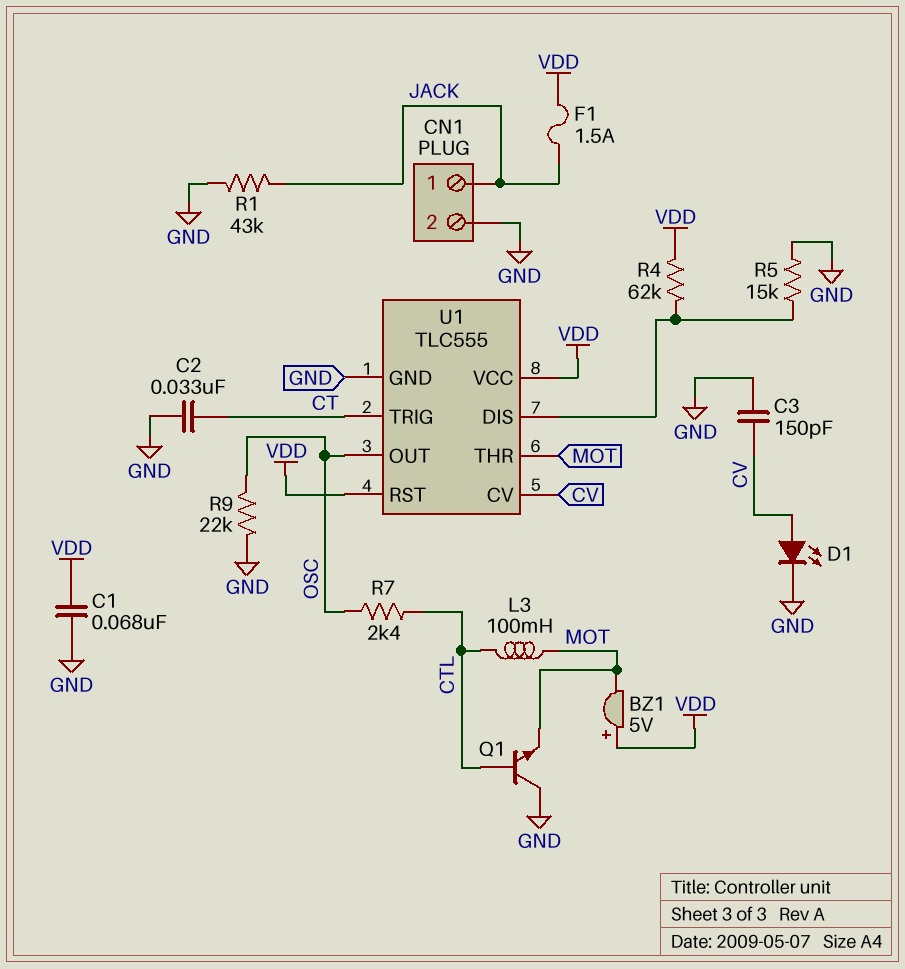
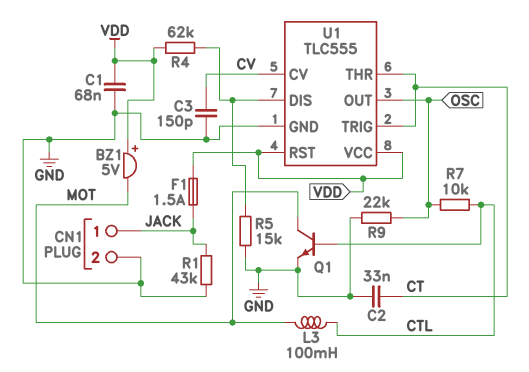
D1: LED (A CV, K GND) -> none
Q1: NPN (B CTL, C GND, E MOT) -> NPN (B CTL, C MOT, E GND)
R7: 2.4k (CTL, OSC) -> 10k (CTL, OSC)
U1 pin THR: MOT -> CT

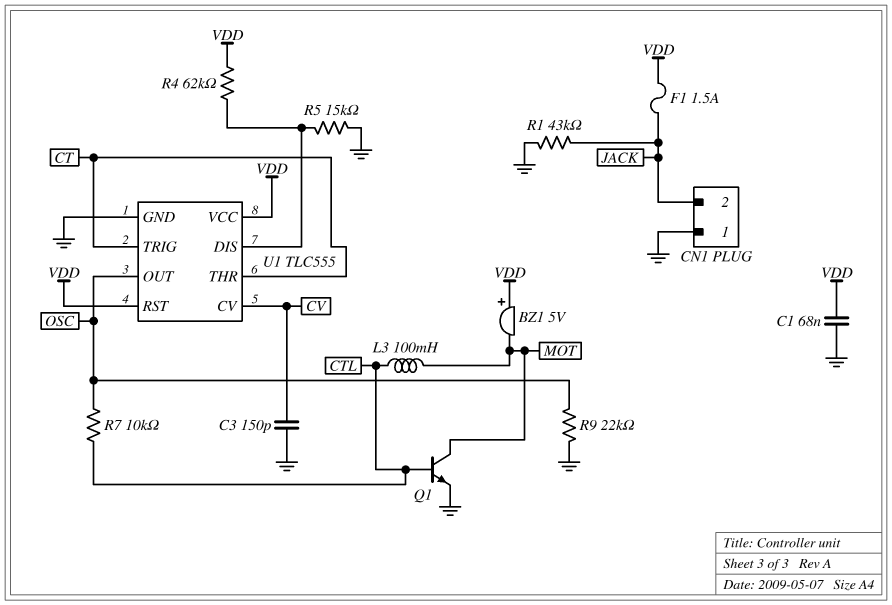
C2: 33nF (CT, GND) -> none
CN1 pin 1: JACK -> GND
CN1 pin 2: GND -> JACK

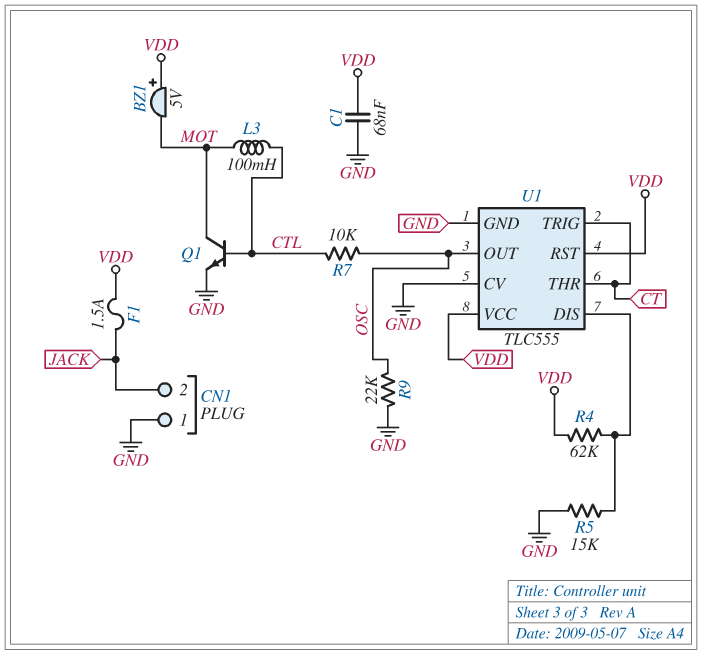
C3: 150pF (CV, GND) -> none
R1: 43k (GND, JACK) -> none
U1 pin CV: CV -> GND

